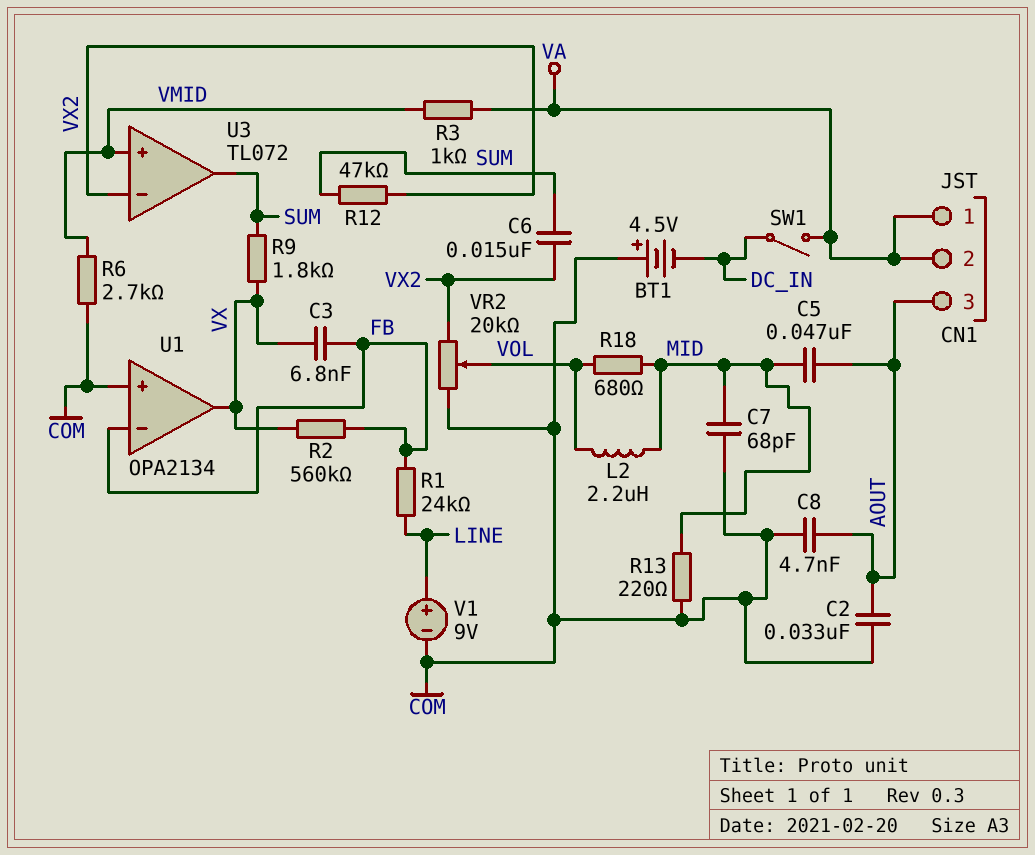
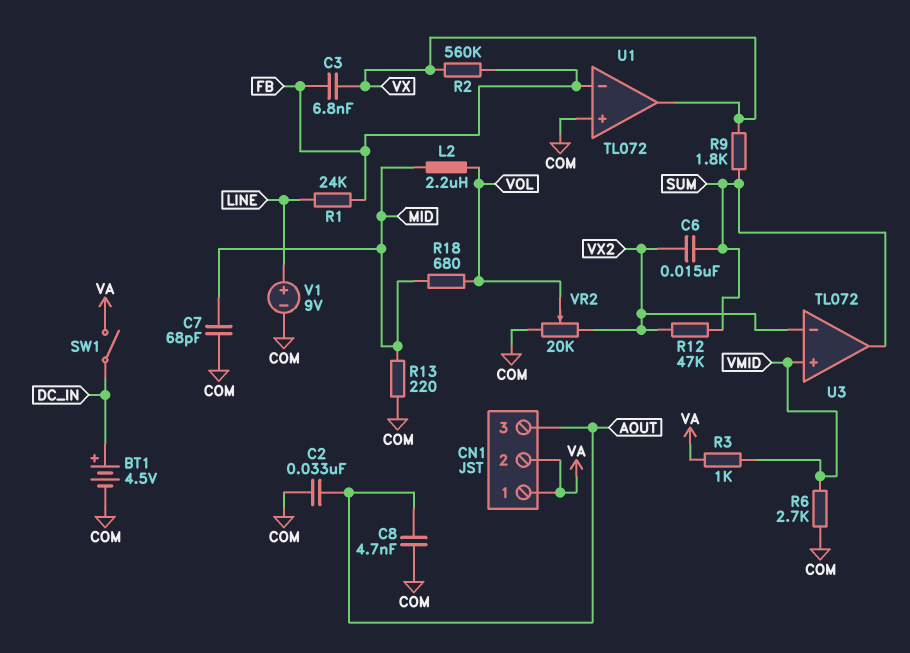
BT1: 4.5V (plus COM, minus DC_IN) -> 4.5V (plus DC_IN, minus COM)
C5: 47nF (AOUT, MID) -> none
U1: OPA2134 -> TL072

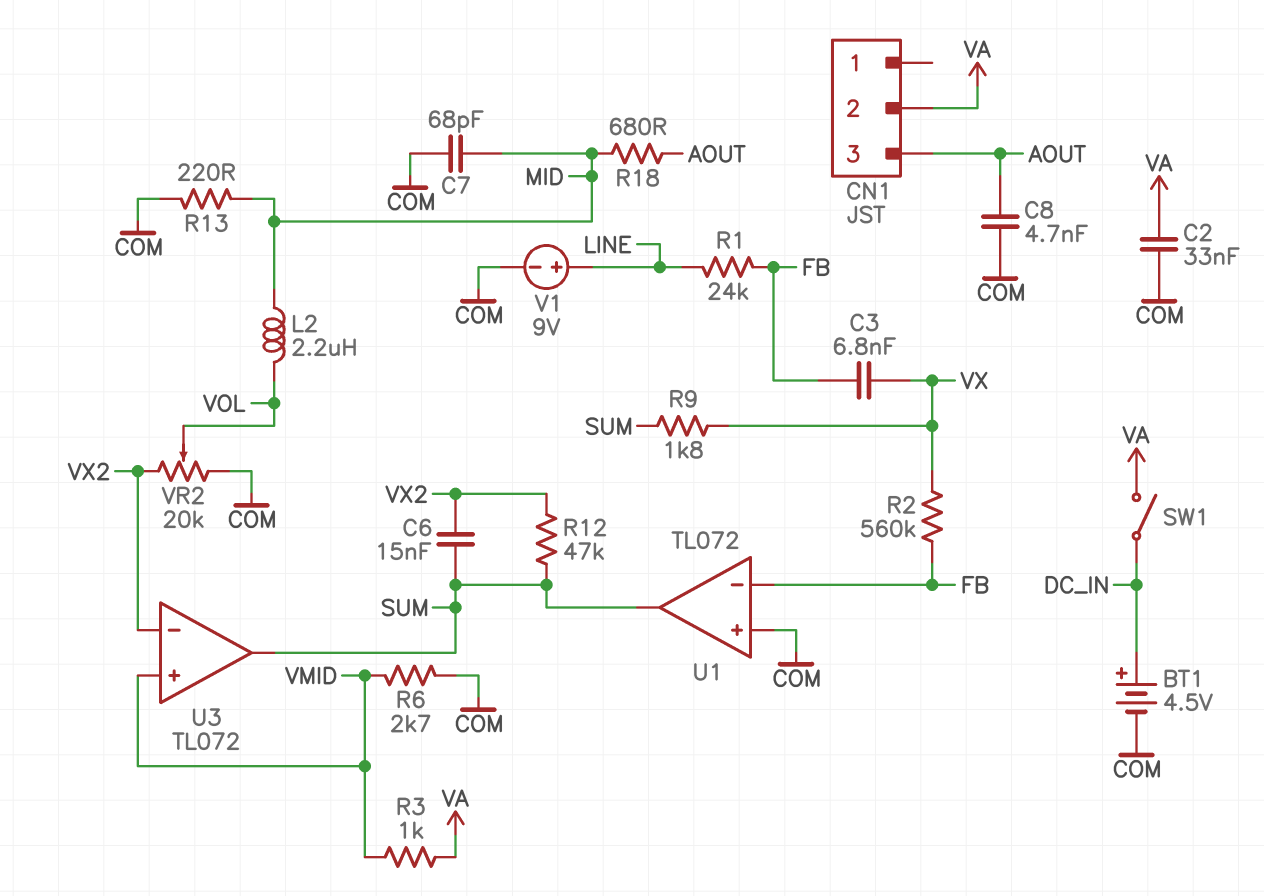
C2: 33nF (AOUT, COM) -> 33nF (COM, VA)
CN1 pin 1: VA -> none
R18: 680 (MID, VOL) -> 680 (AOUT, MID)
U1 pin out: VX -> SUM

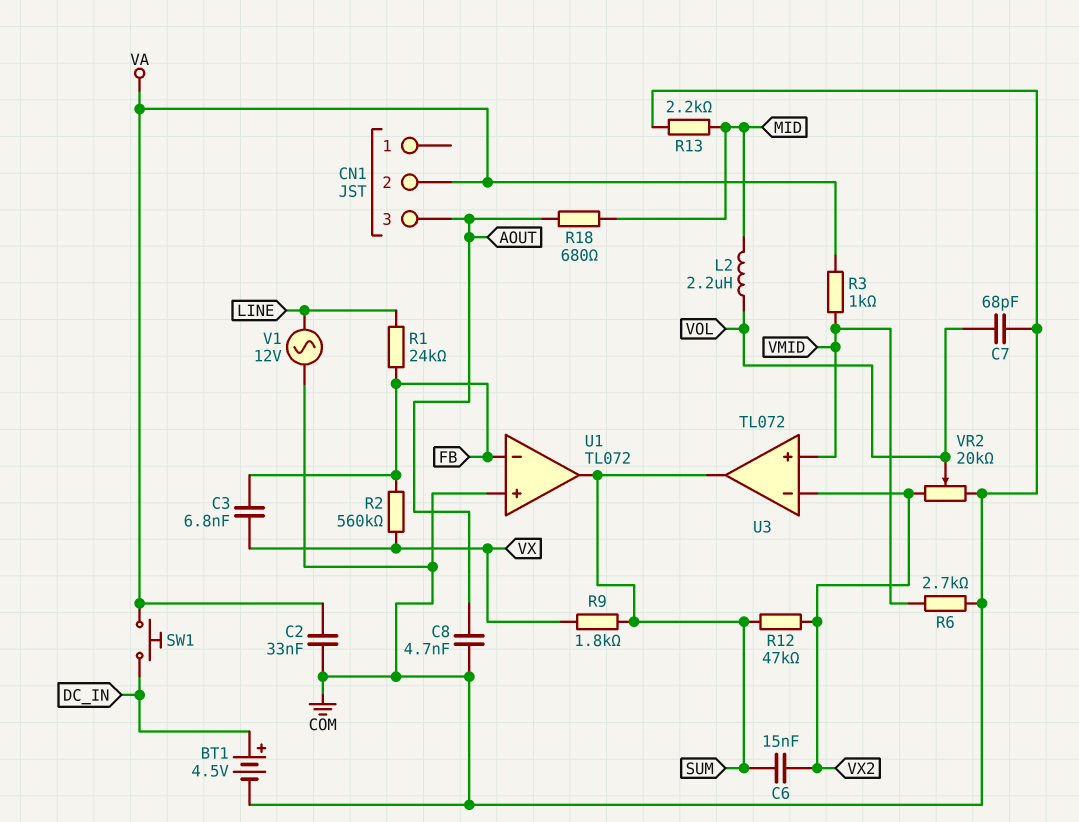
C7: 68pF (COM, MID) -> 68pF (COM, VOL)
R13: 220 (COM, MID) -> 2.2k (COM, MID)
SW1: switch (DC_IN, VA) -> button (DC_IN, VA)
V1: 9V (plus LINE, minus COM) -> AC 12V (COM, LINE)

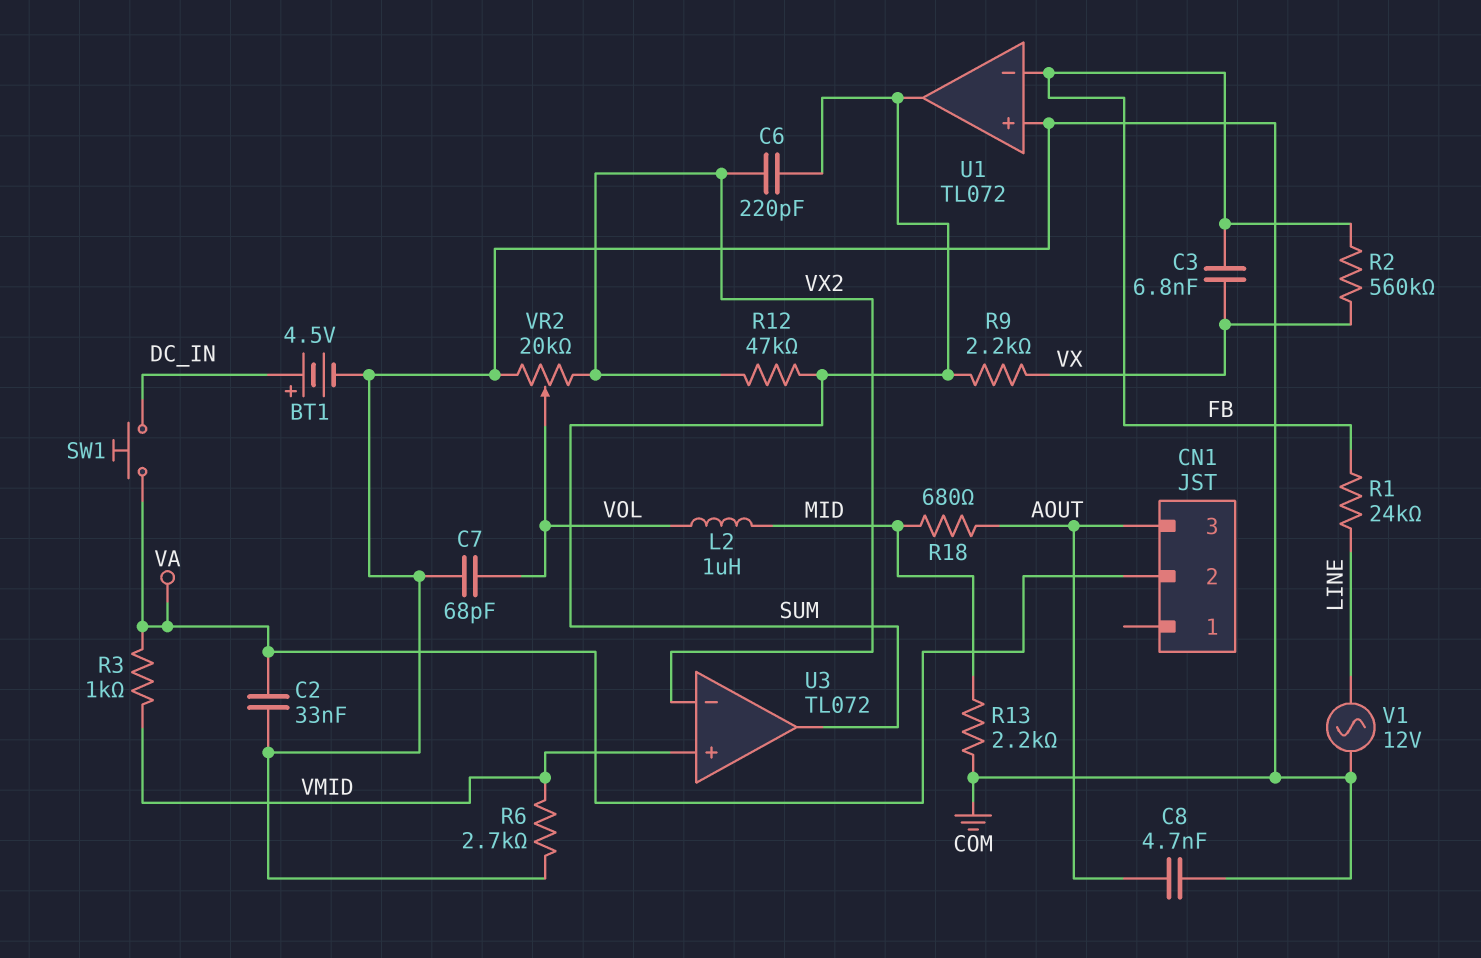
C6: 15nF (SUM, VX2) -> 220pF (SUM, VX2)
L2: 2.2uH (MID, VOL) -> 1uH (MID, VOL)
R9: 1.8k (SUM, VX) -> 2.2k (SUM, VX)

